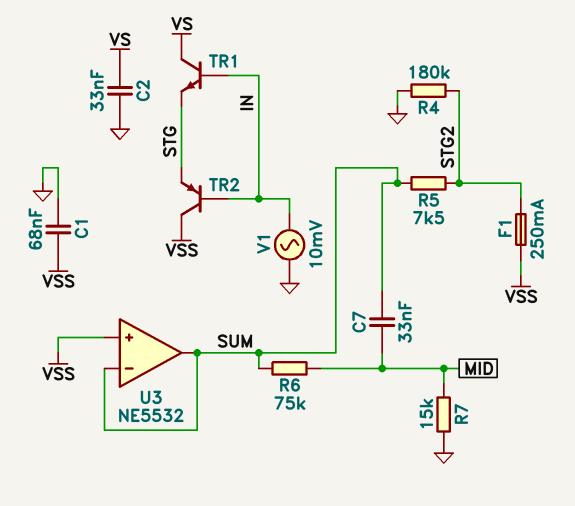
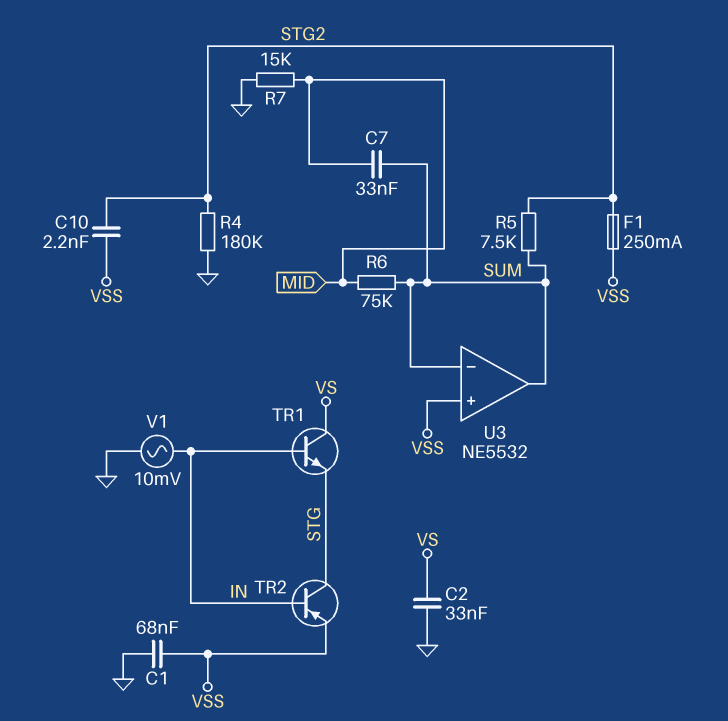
C10: none -> 2.2nF (STG2, VSS)
TR2: PNP (B IN, C VSS, E STG) -> PNP (B IN, C STG, E VSS)

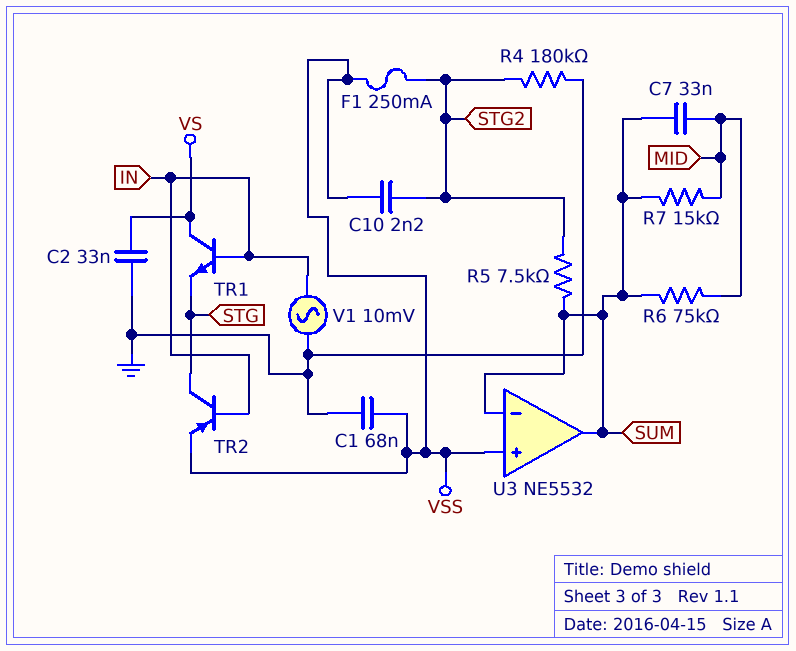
R7: 15k (GND, MID) -> 15k (MID, SUM)

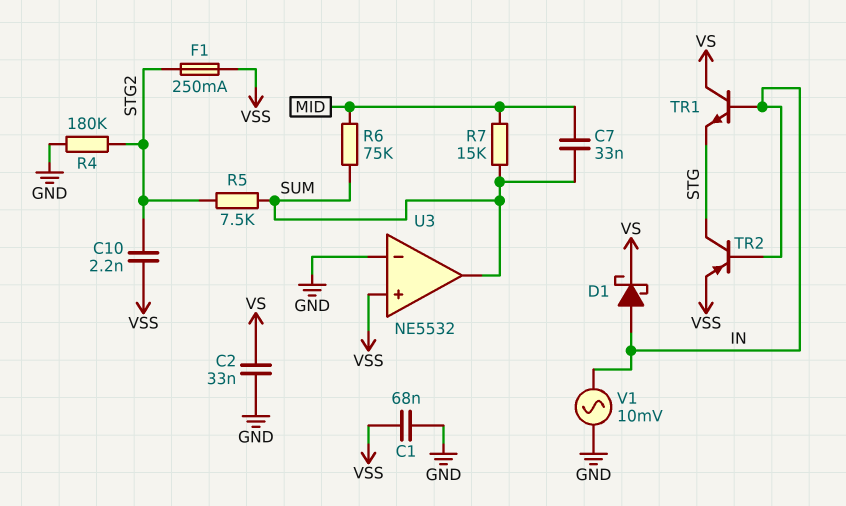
D1: none -> schottky (A IN, K VS)
U3 pin in-: SUM -> GND

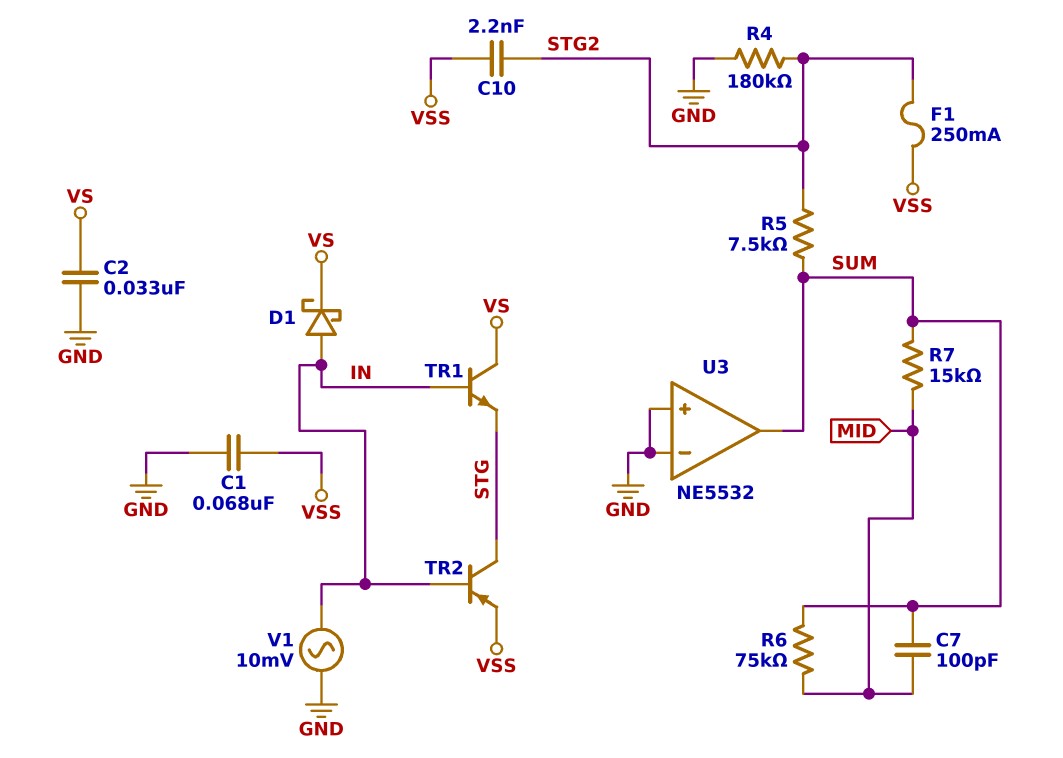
C7: 33nF (MID, SUM) -> 100pF (MID, SUM)
U3 pin in+: VSS -> GND

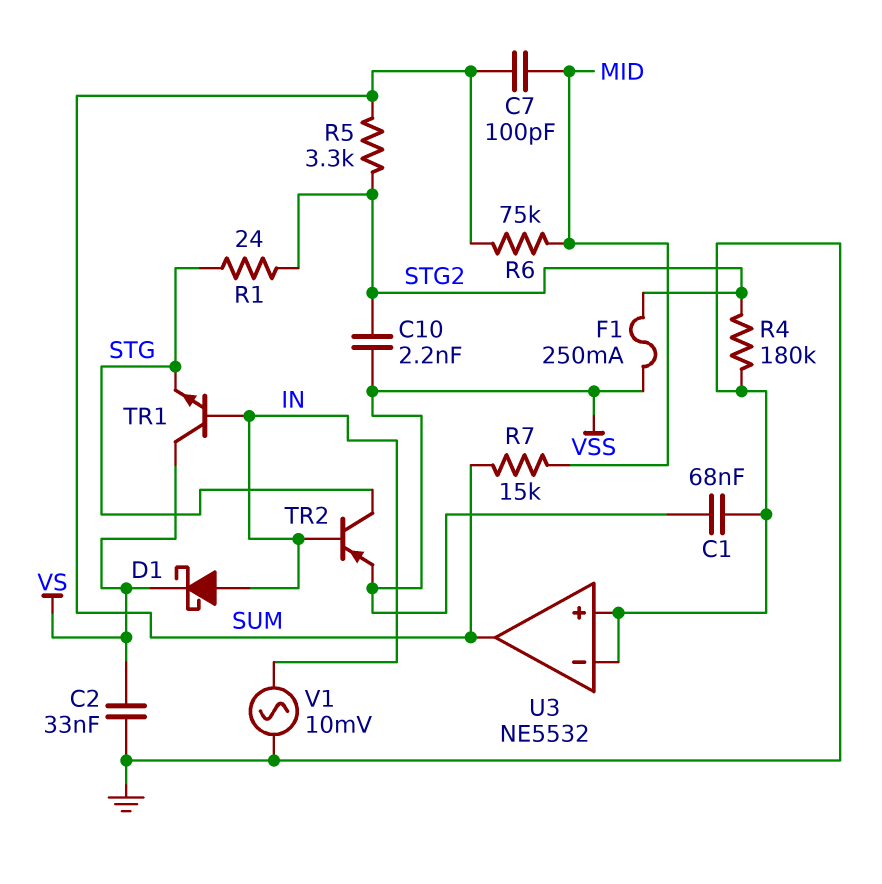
R1: none -> 24 (STG, STG2)
R5: 7.5k (STG2, SUM) -> 3.3k (STG2, SUM)

